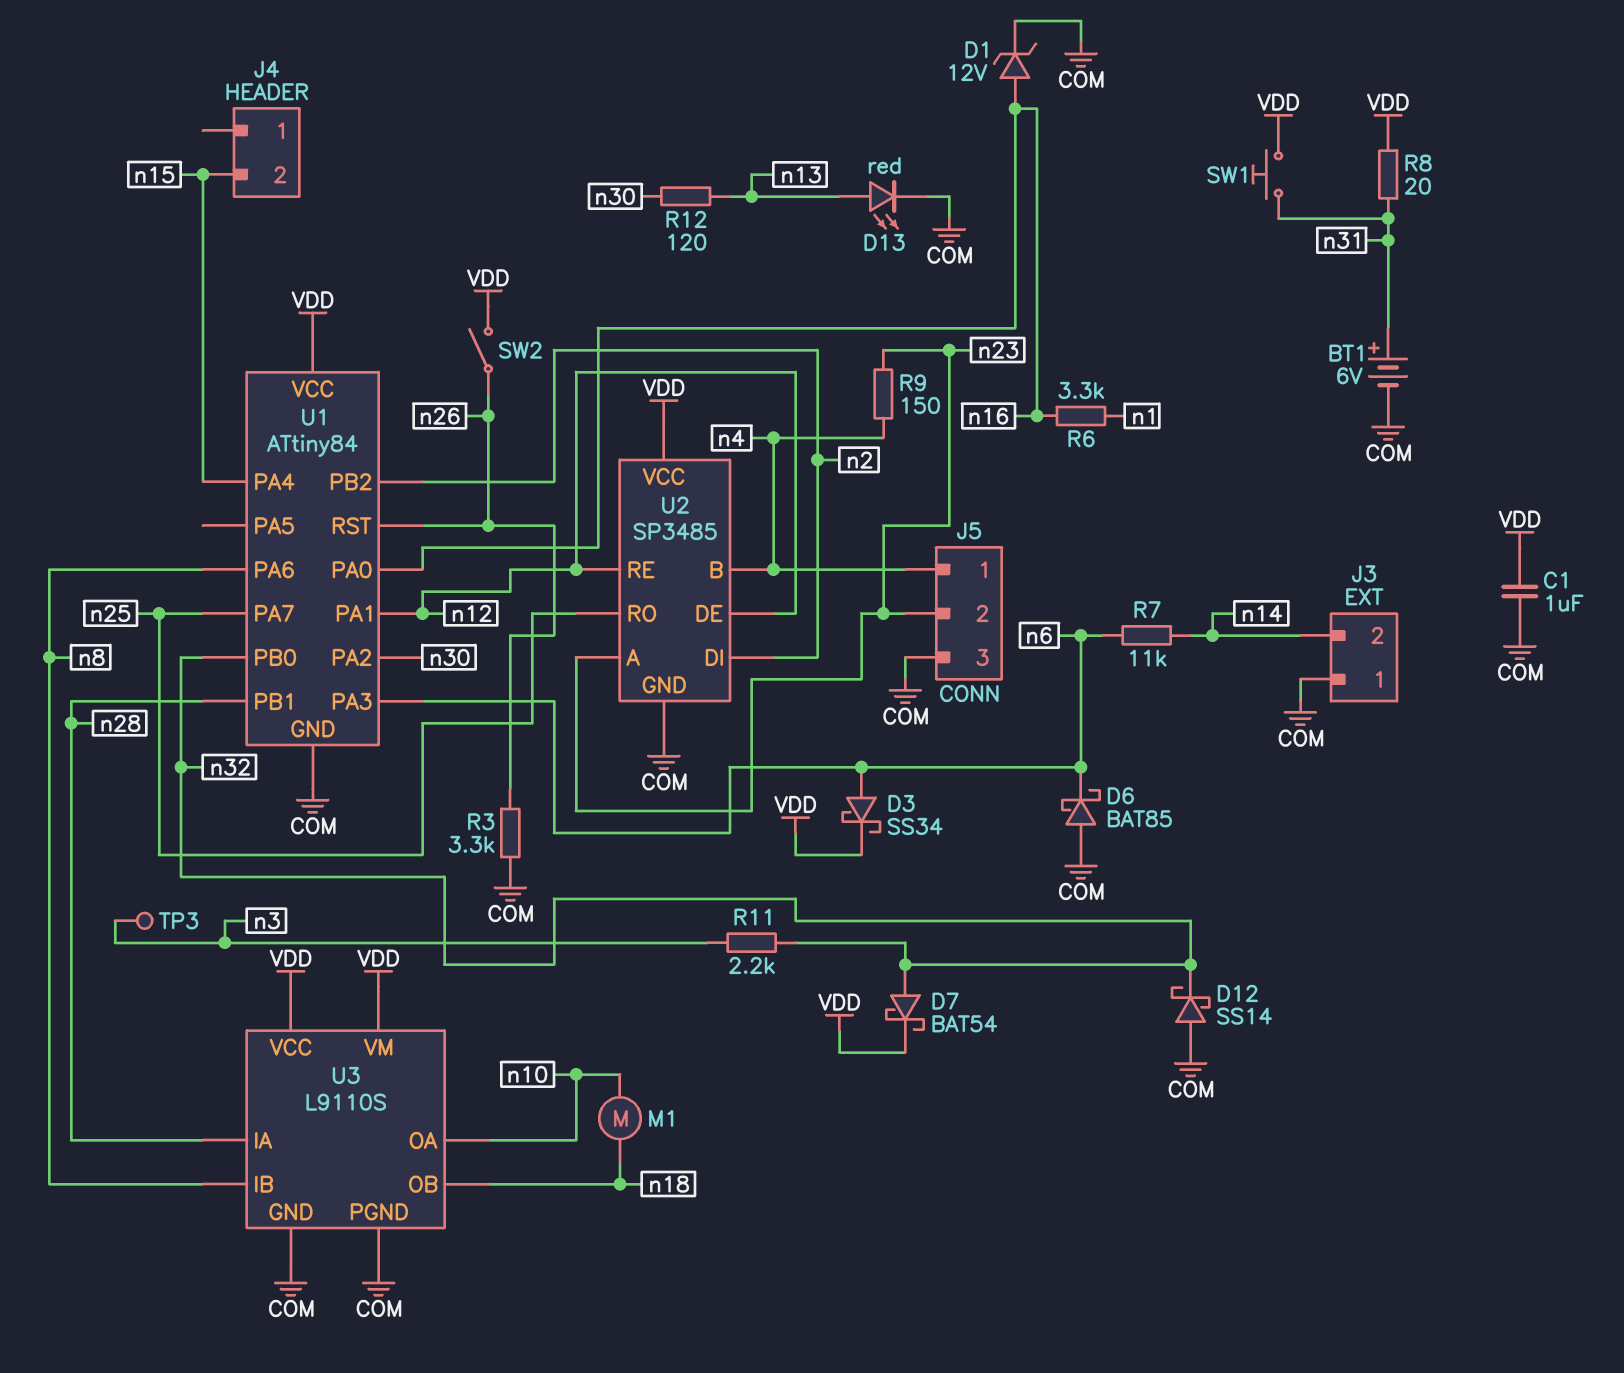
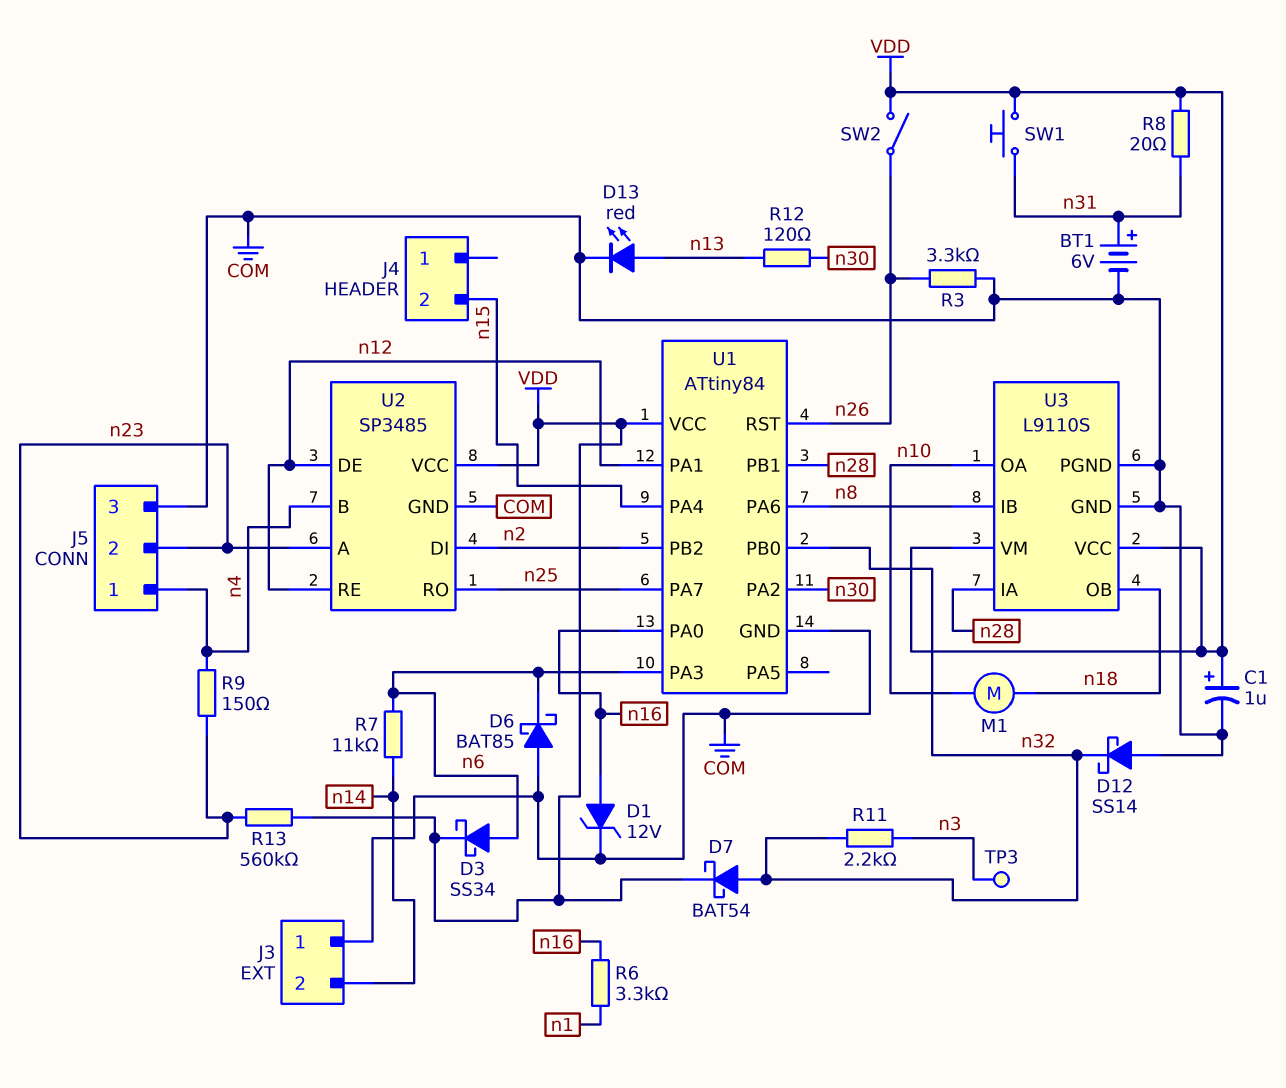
C1: 1uF (COM, VDD) -> 1uF (plus VDD, minus COM)
R13: none -> 560k (VDD, n23)

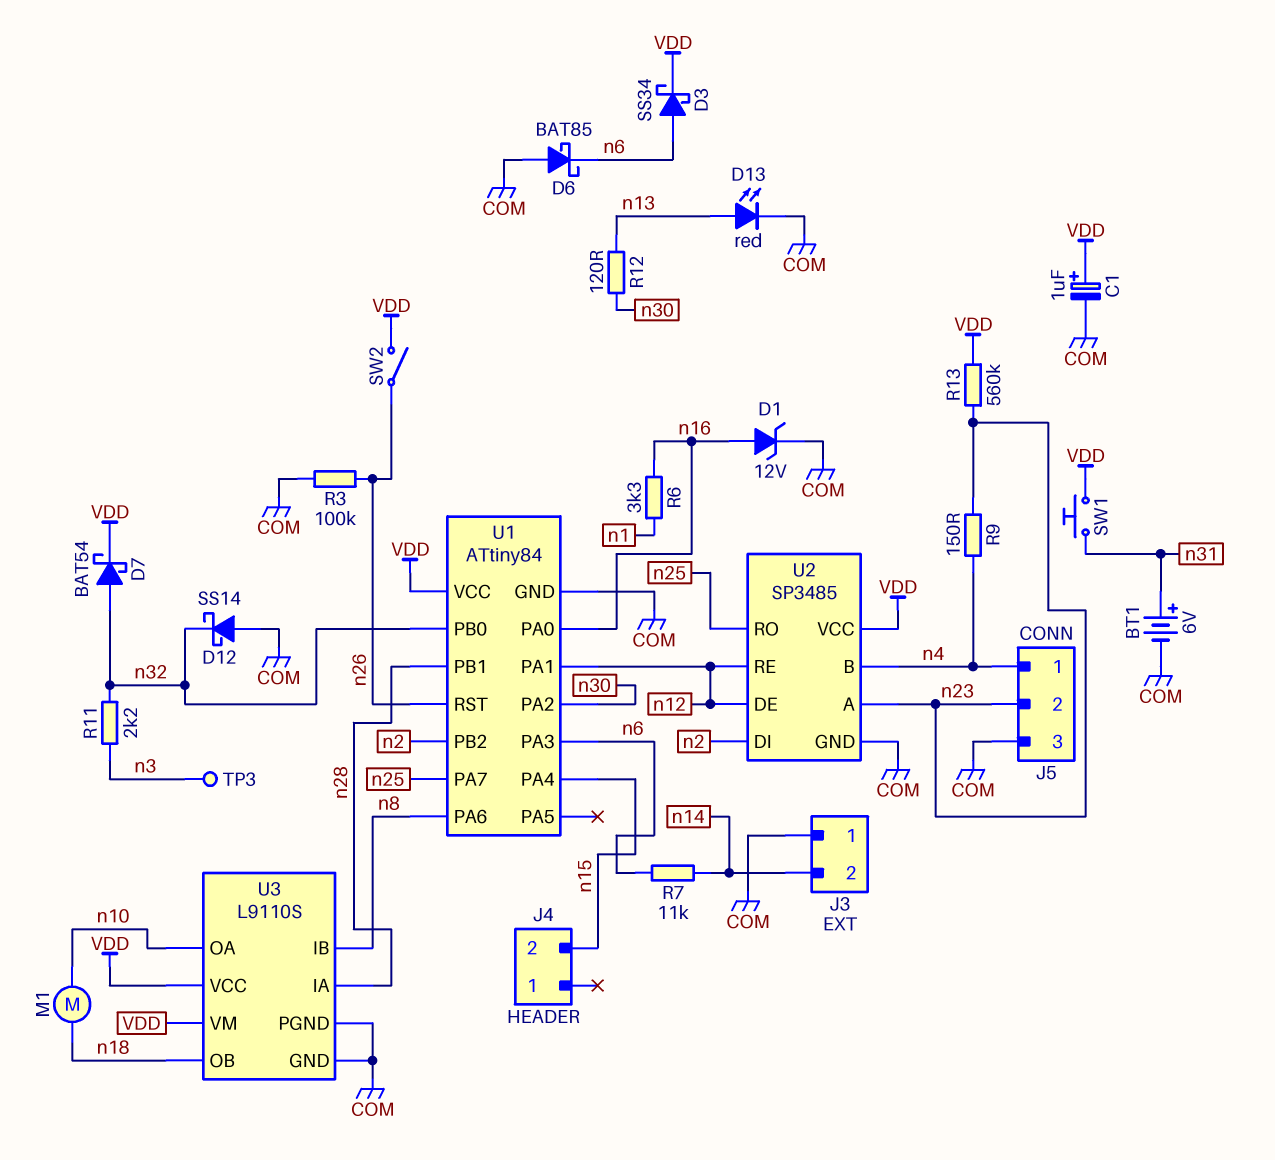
R3: 3.3k (COM, n26) -> 100k (COM, n26)
R8: 20 (VDD, n31) -> none

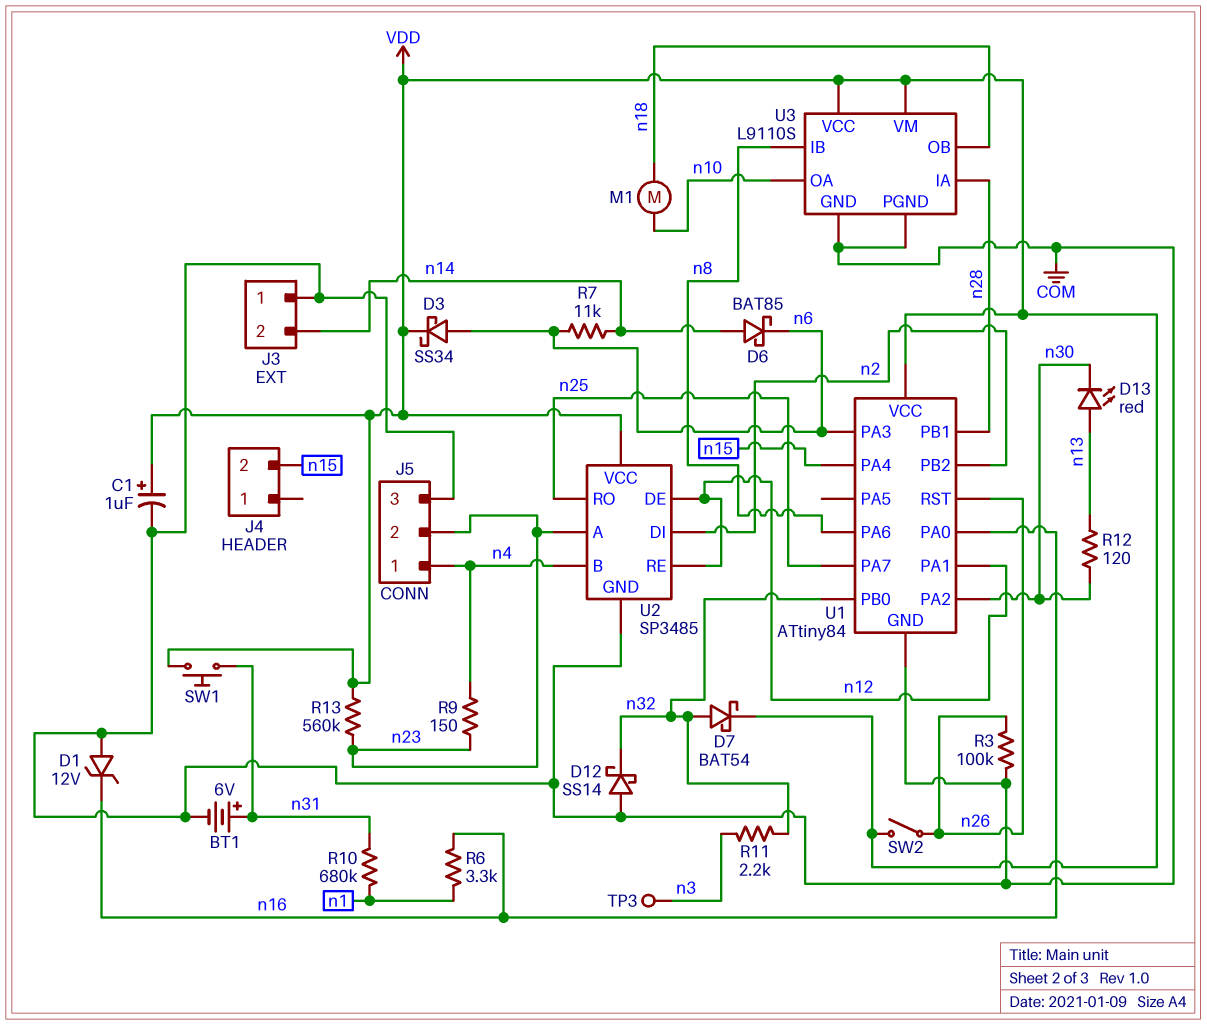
D1: zener 12V (A n16, K COM) -> zener 12V (A COM, K n16)
D6: schottky BAT85 (A COM, K n6) -> schottky BAT85 (A n14, K n6)
D13: LED red (A n13, K COM) -> LED red (A n13, K n30)
R10: none -> 680k (n1, n31)

